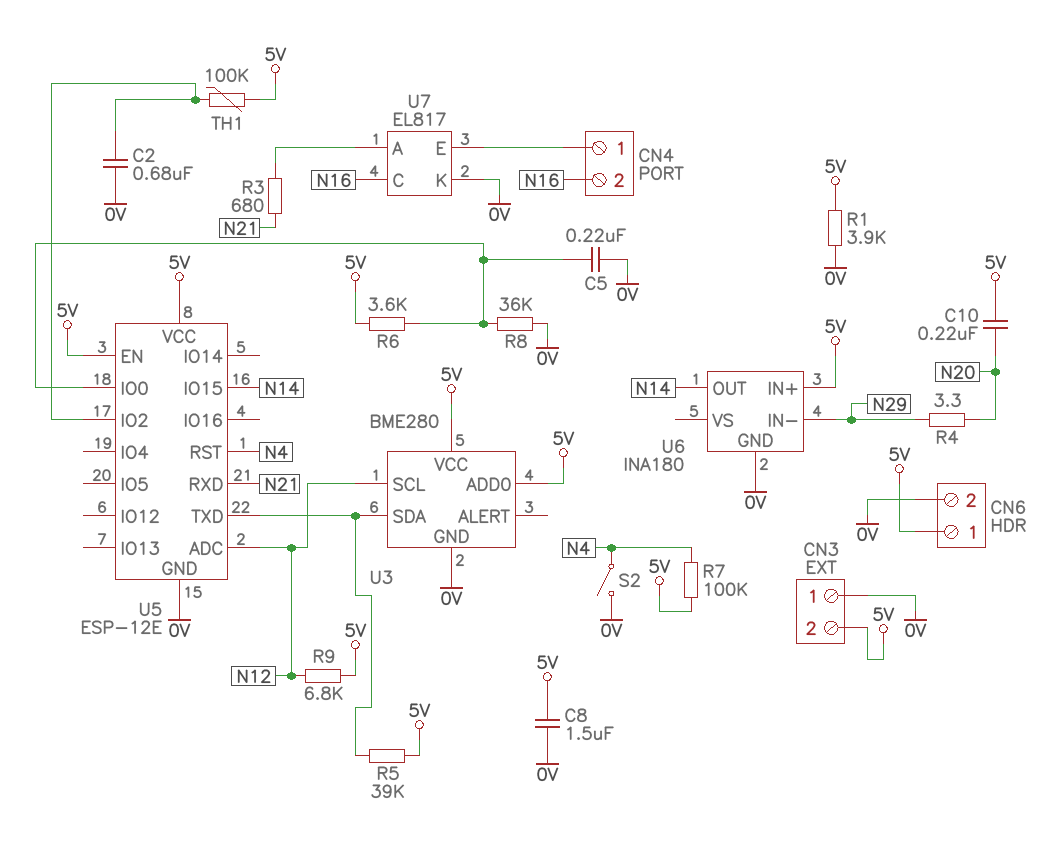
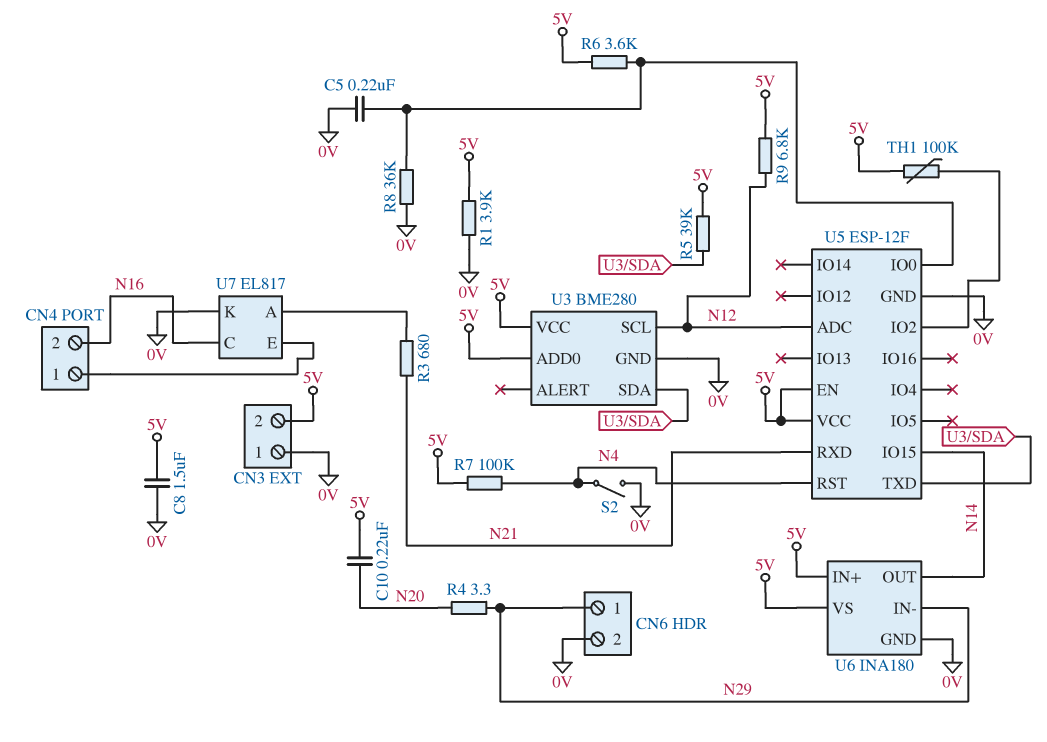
C2: 680nF (0V, U5/IO2) -> none
CN6 pin 1: 5V -> N29
U5: ESP-12E -> ESP-12F
U6 pin VS: none -> 5V

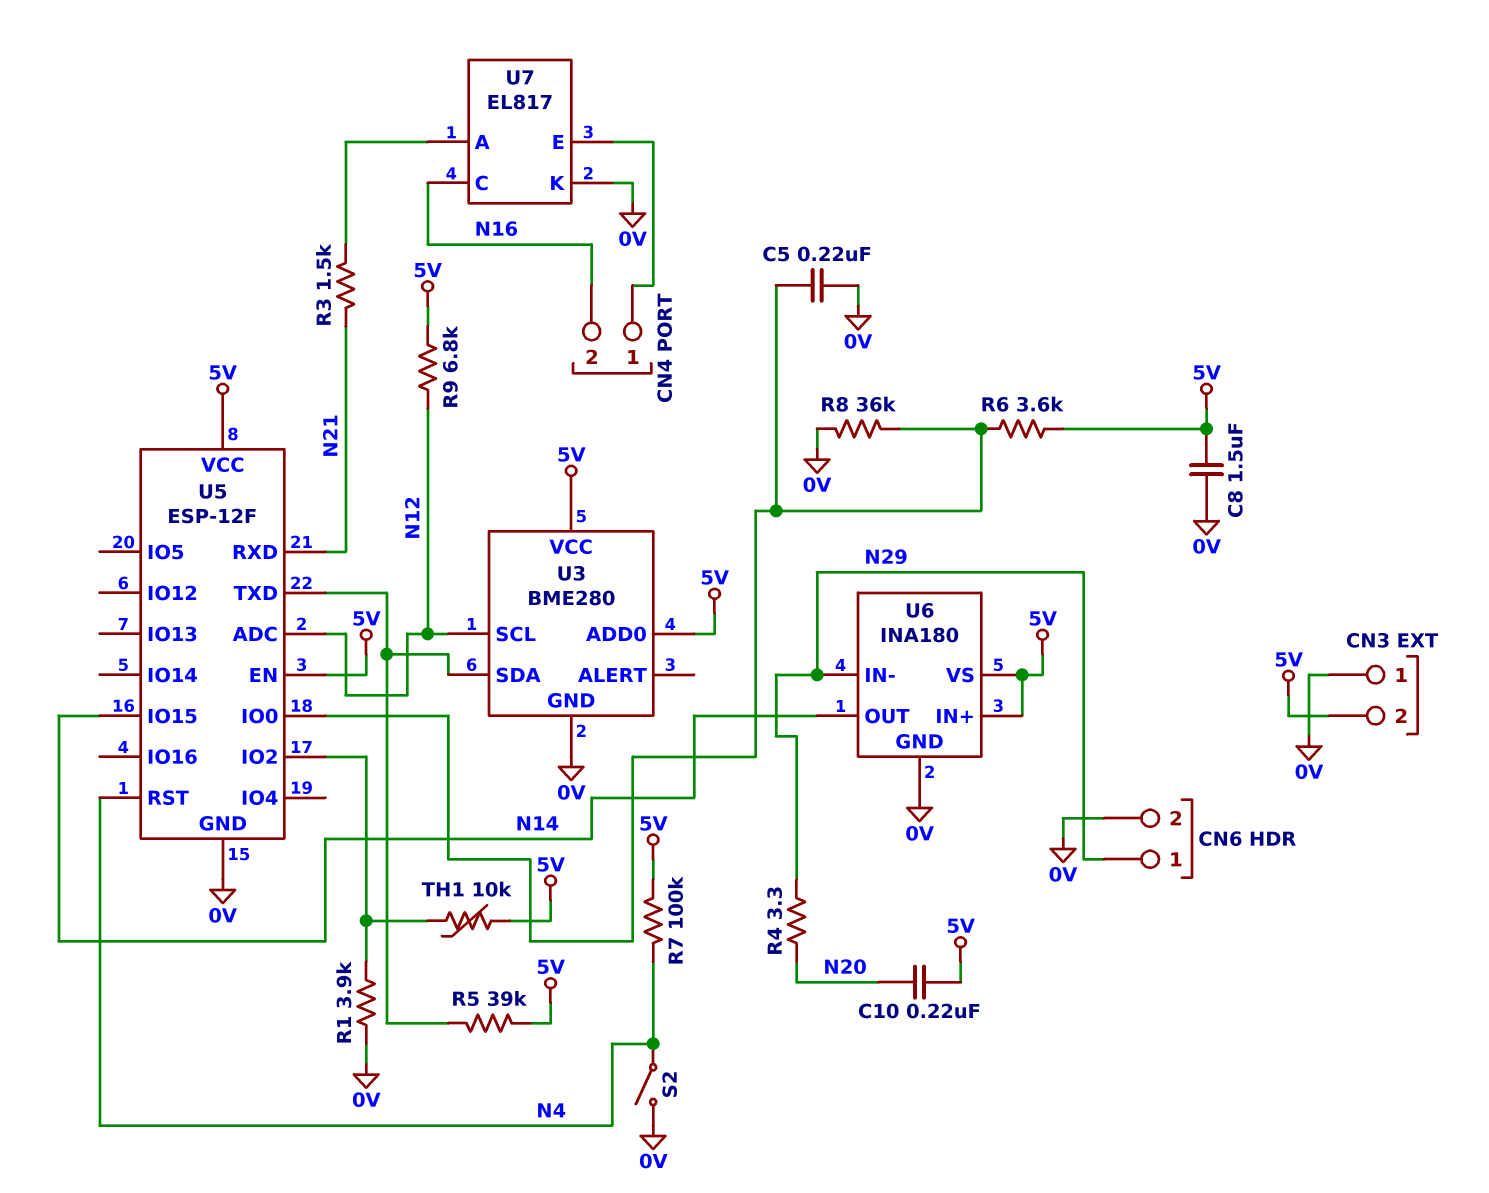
R1: 3.9k (0V, 5V) -> 3.9k (0V, U5/IO2)
R3: 680 (N21, U7/A) -> 1.5k (N21, U7/A)
TH1: 100k (5V, U5/IO2) -> 10k (5V, U5/IO2)

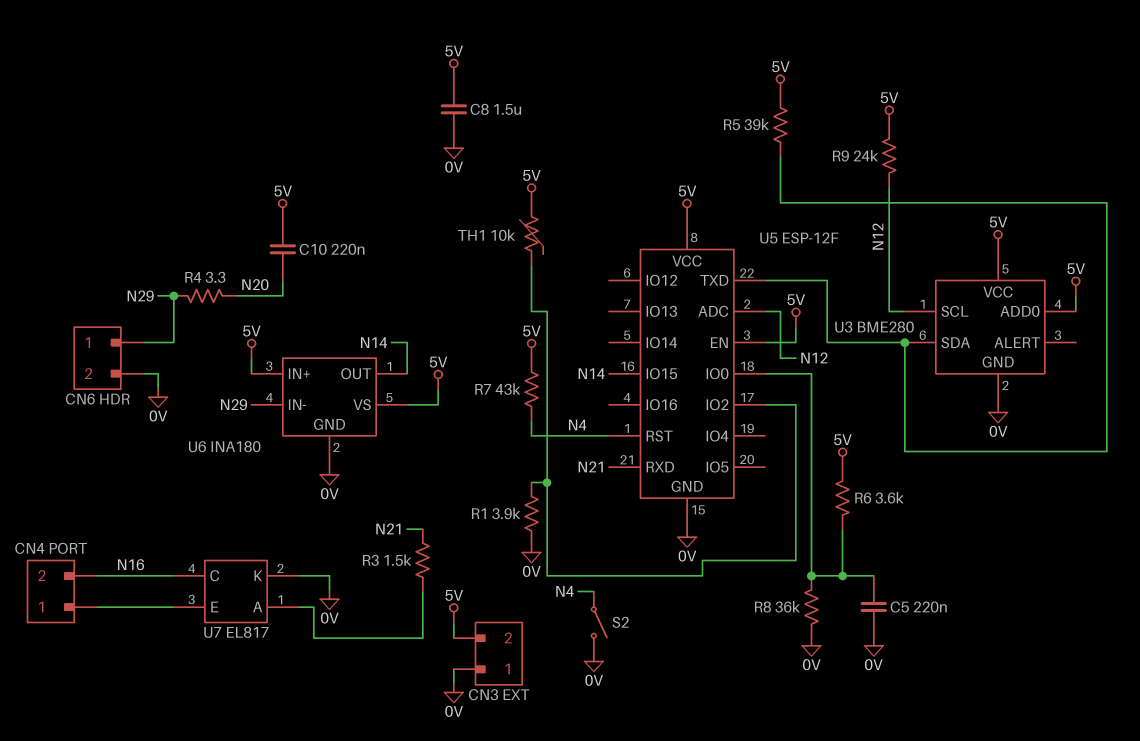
R7: 100k (5V, N4) -> 43k (5V, N4)
R9: 6.8k (5V, N12) -> 24k (5V, N12)

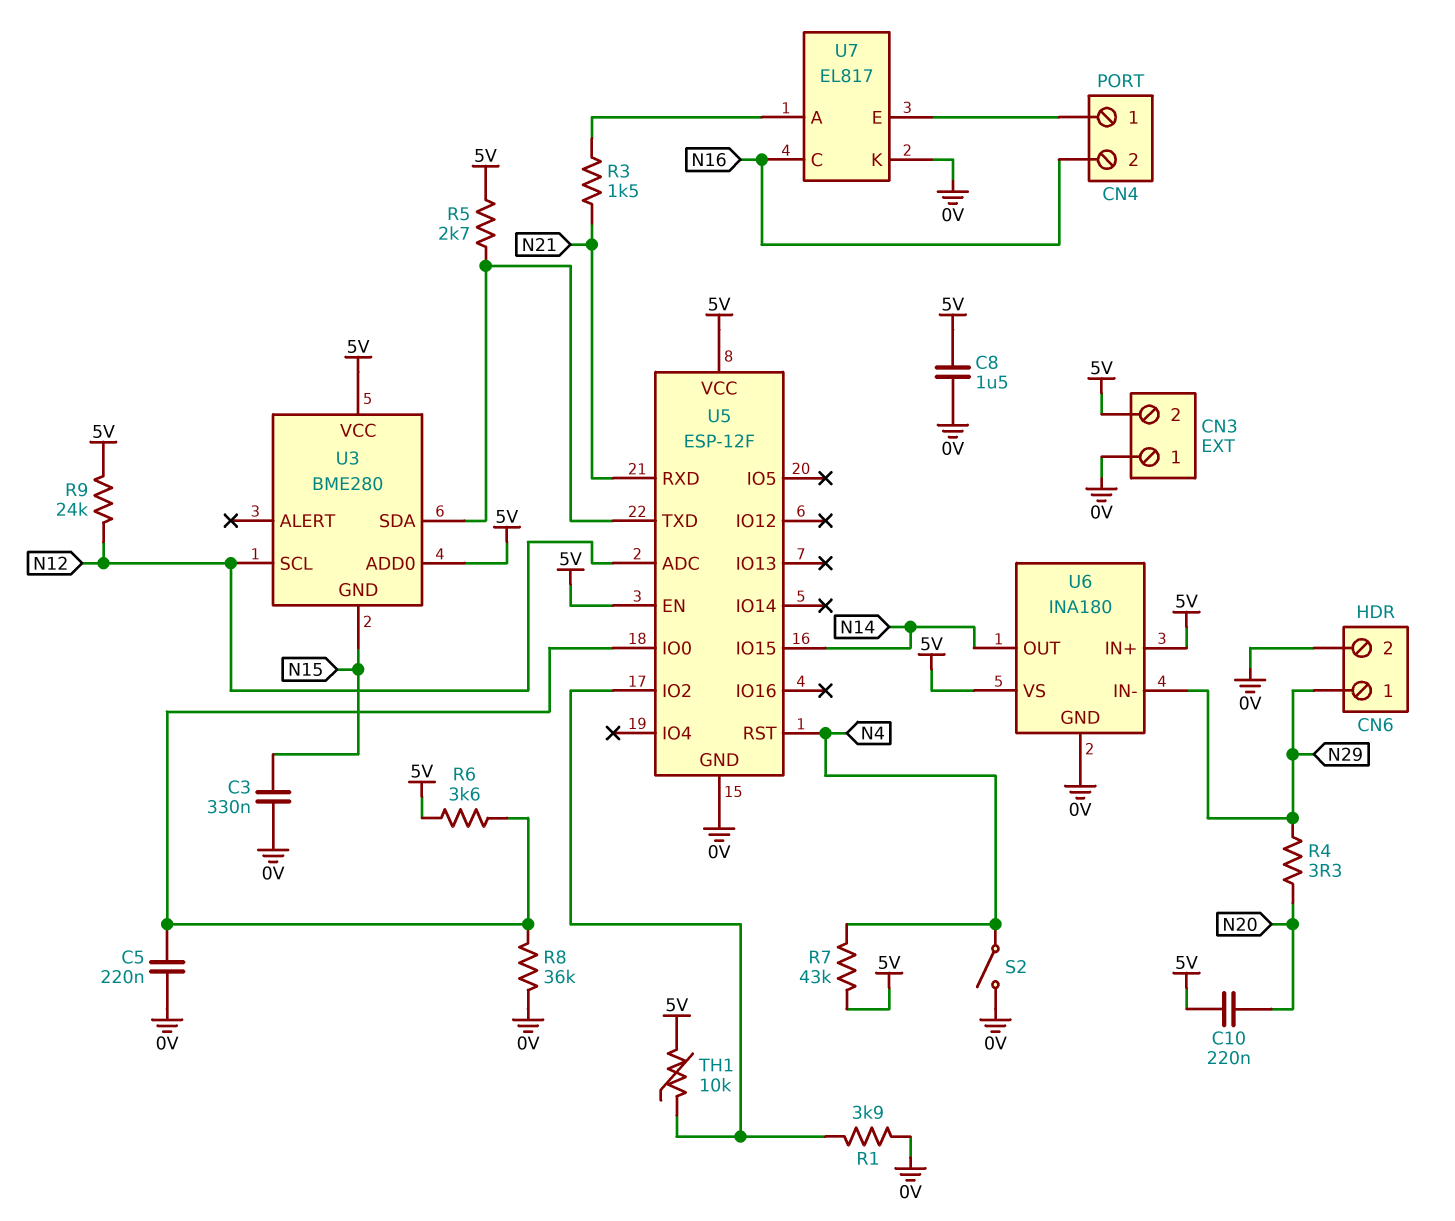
C3: none -> 330nF (0V, N15)
R5: 39k (5V, U3/SDA) -> 2.7k (5V, U3/SDA)
U3 pin GND: 0V -> N15

